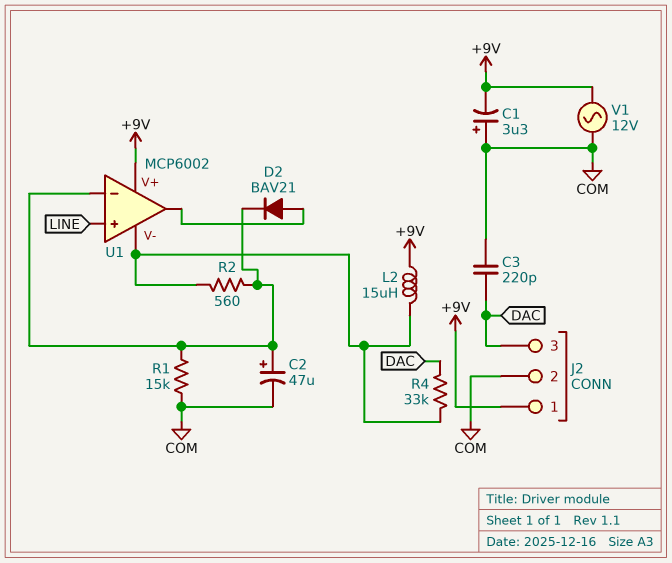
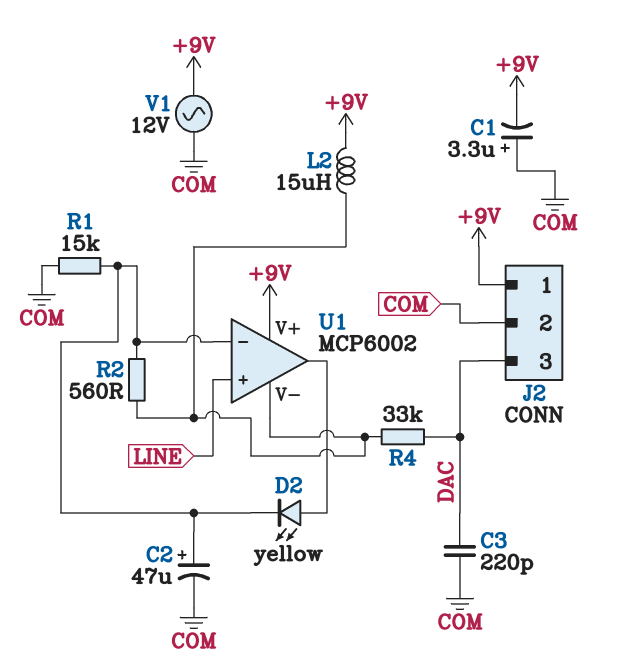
D2: diode BAV21 (A U1/out, K U1/in-) -> LED yellow (A U1/out, K U1/in-)

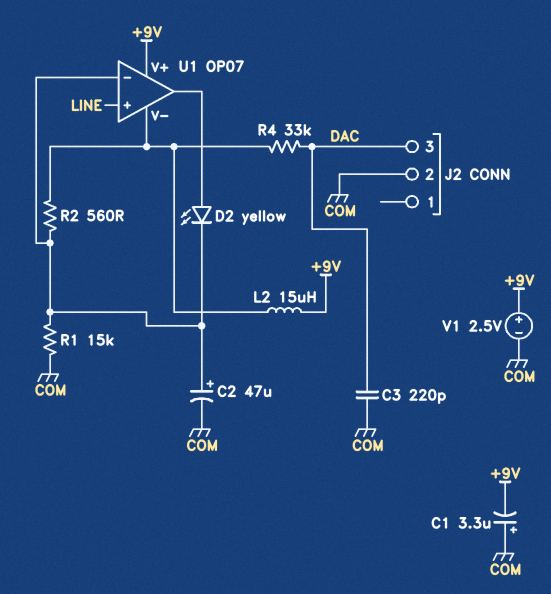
J2 pin 1: +9V -> none
U1: MCP6002 -> OP07
V1: AC 12V (+9V, COM) -> 2.5V (plus +9V, minus COM)

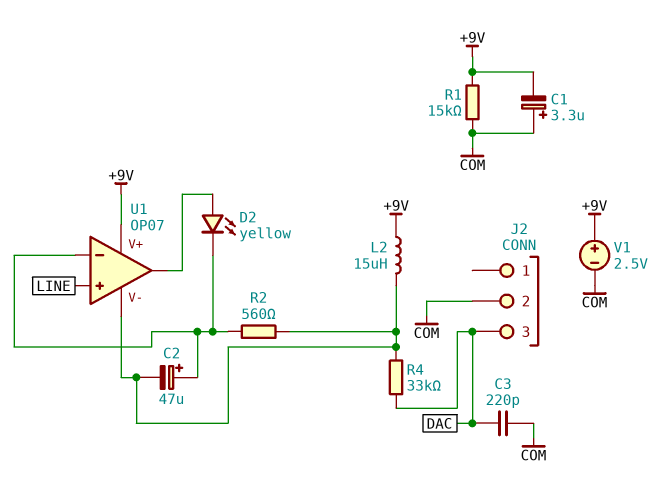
C2: 47uF (plus U1/in-, minus COM) -> 47uF (plus U1/in-, minus U1/V-)
R1: 15k (COM, U1/in-) -> 15k (+9V, COM)

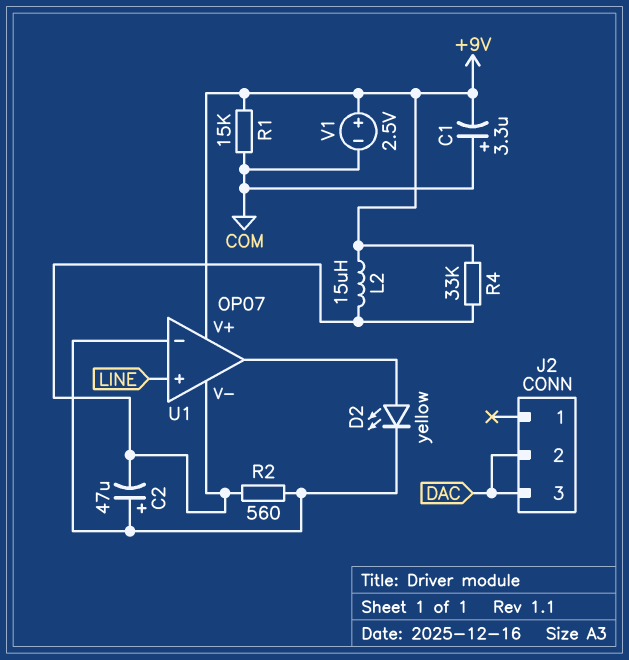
C3: 220pF (COM, DAC) -> none
J2 pin 2: COM -> DAC
R4: 33k (DAC, U1/V-) -> 33k (+9V, U1/V-)

